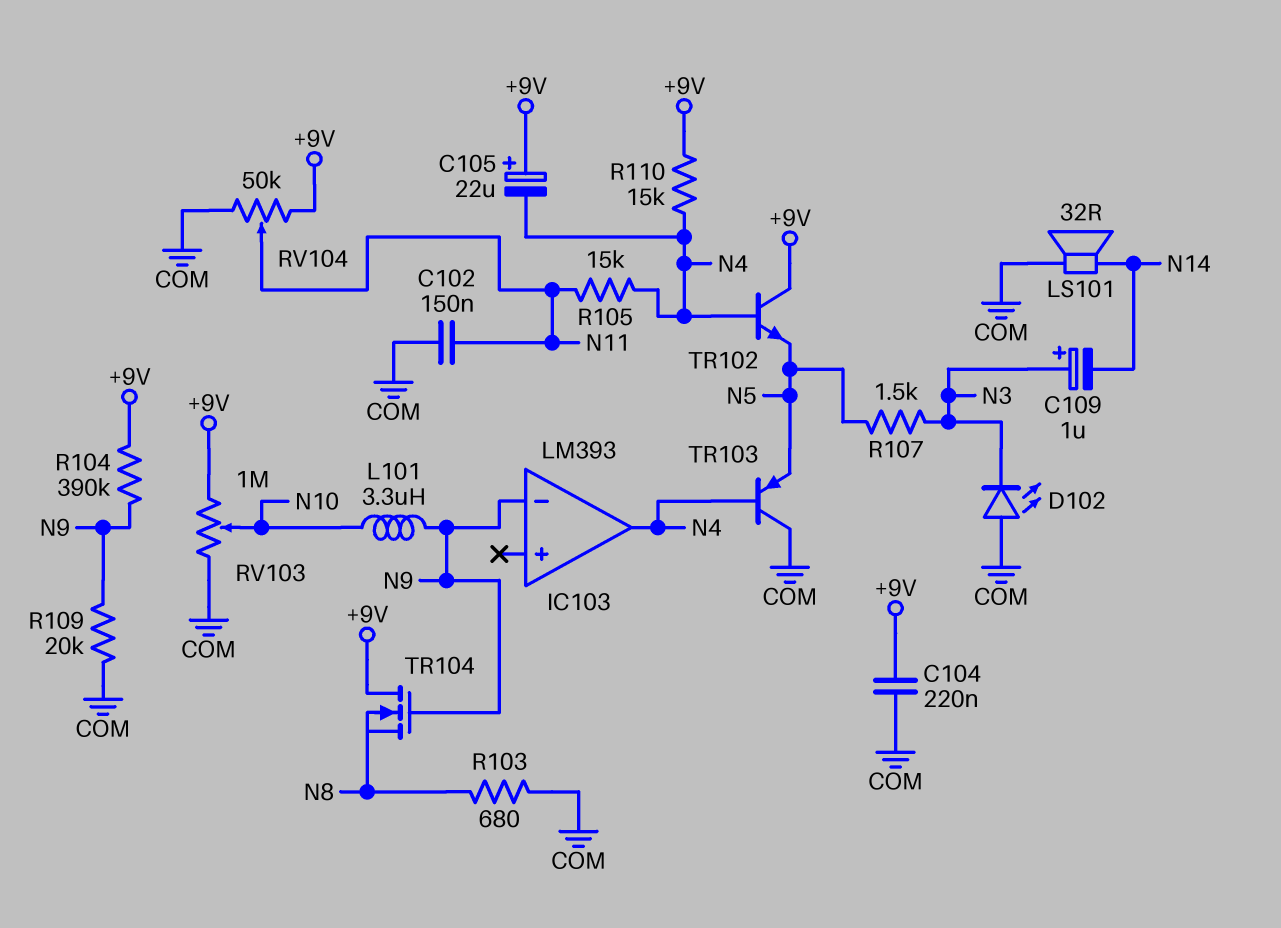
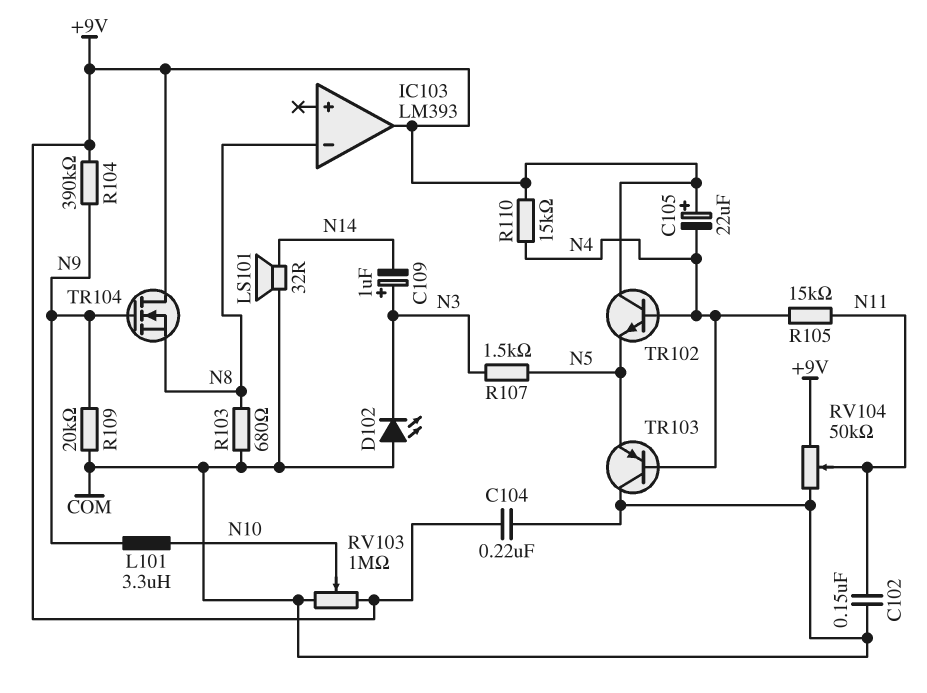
IC103 pin in-: N9 -> N8
IC103 pin out: N4 -> +9V

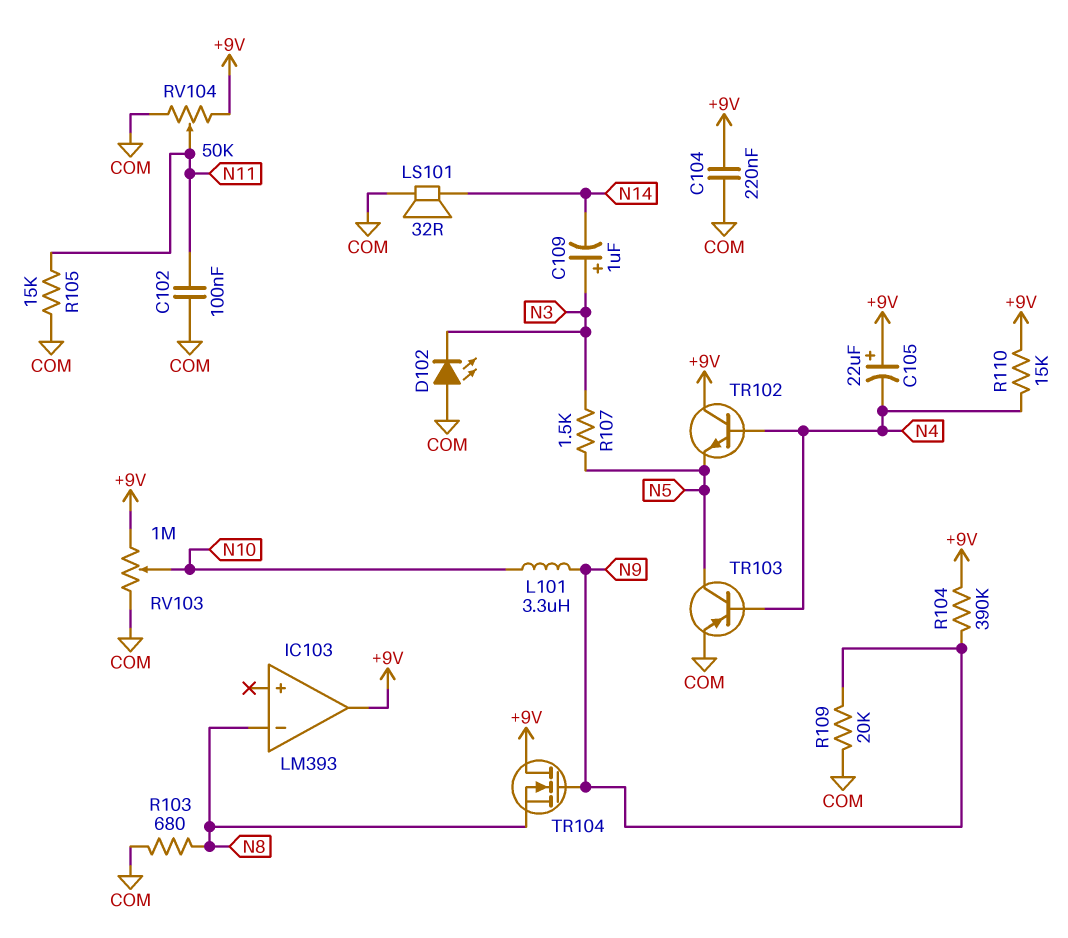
C102: 150nF (COM, N11) -> 100nF (COM, N11)
R105: 15k (N4, N11) -> 15k (COM, N11)
TR103: PNP (B N4, C COM, E N5) -> PNP (B N4, C N5, E COM)

